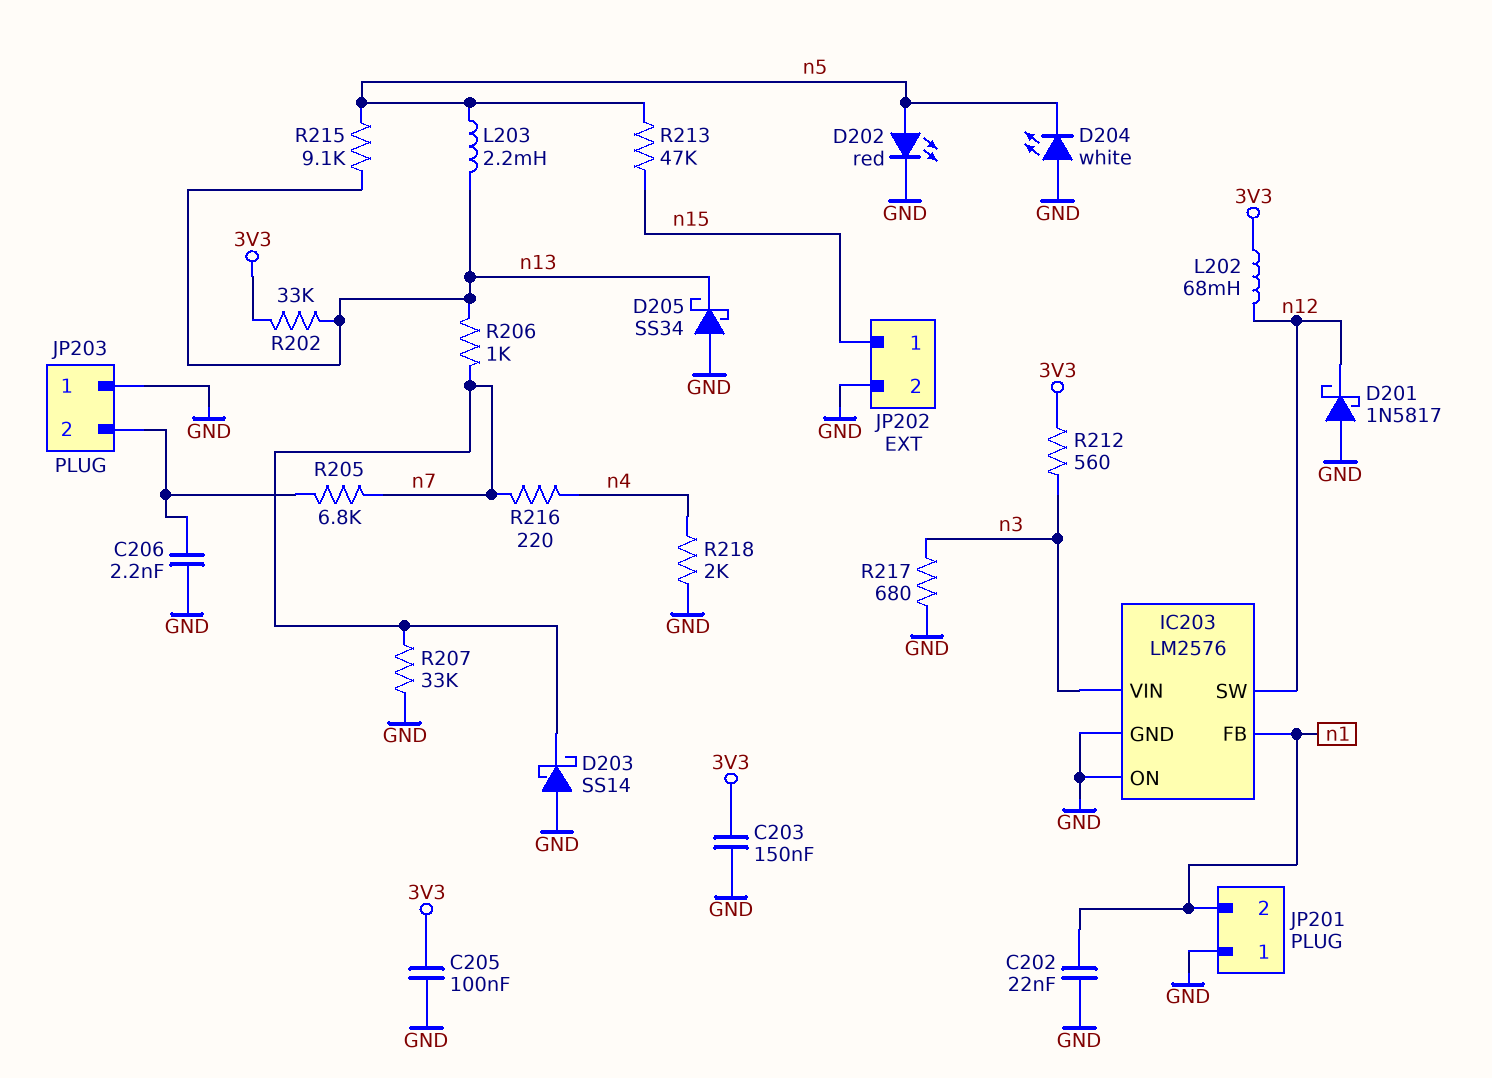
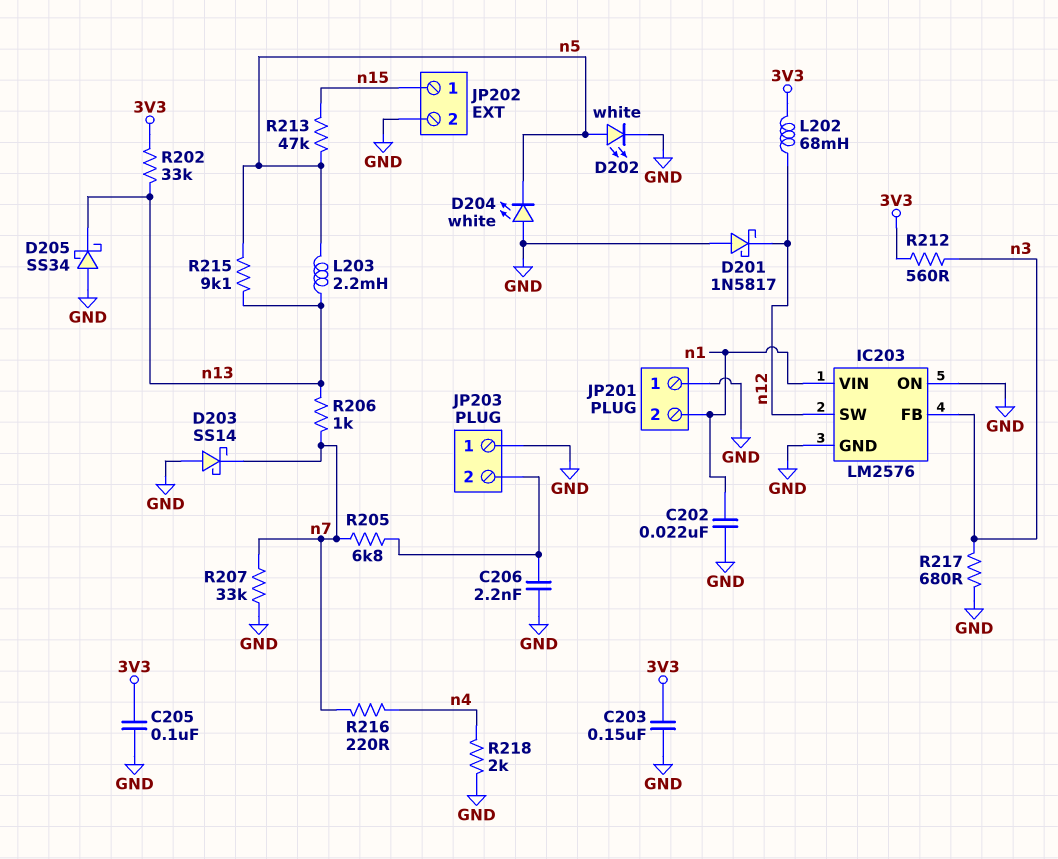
D202: LED red (A n5, K GND) -> LED white (A n5, K GND)
IC203 pin FB: n1 -> n3
IC203 pin VIN: n3 -> n1

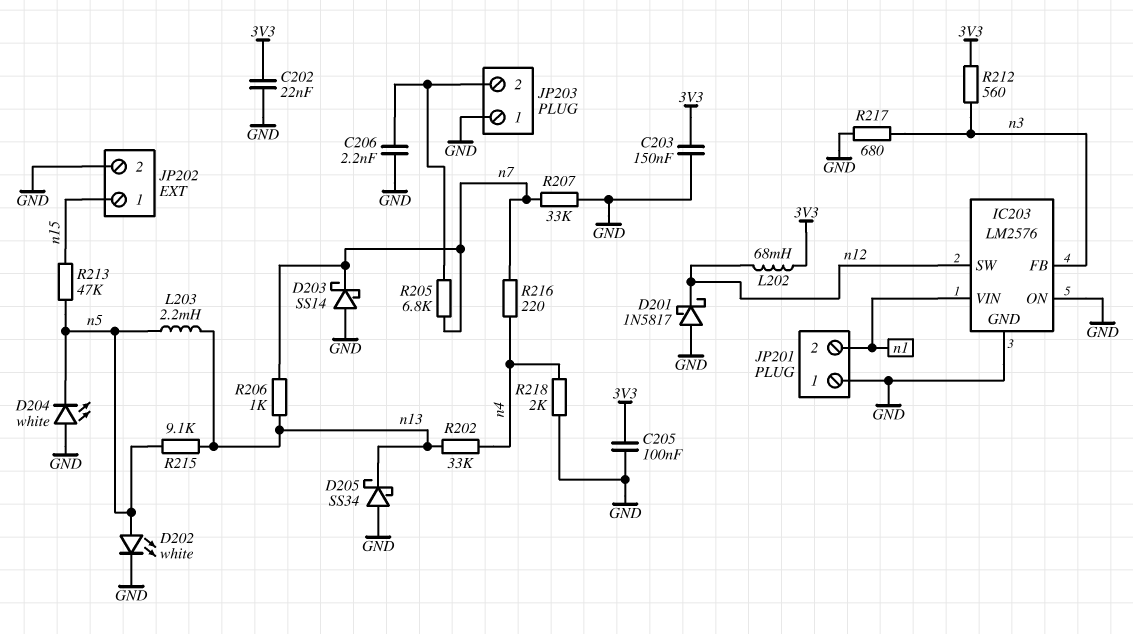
C202: 22nF (GND, n1) -> 22nF (3V3, GND)
R202: 33k (3V3, n13) -> 33k (n4, n13)

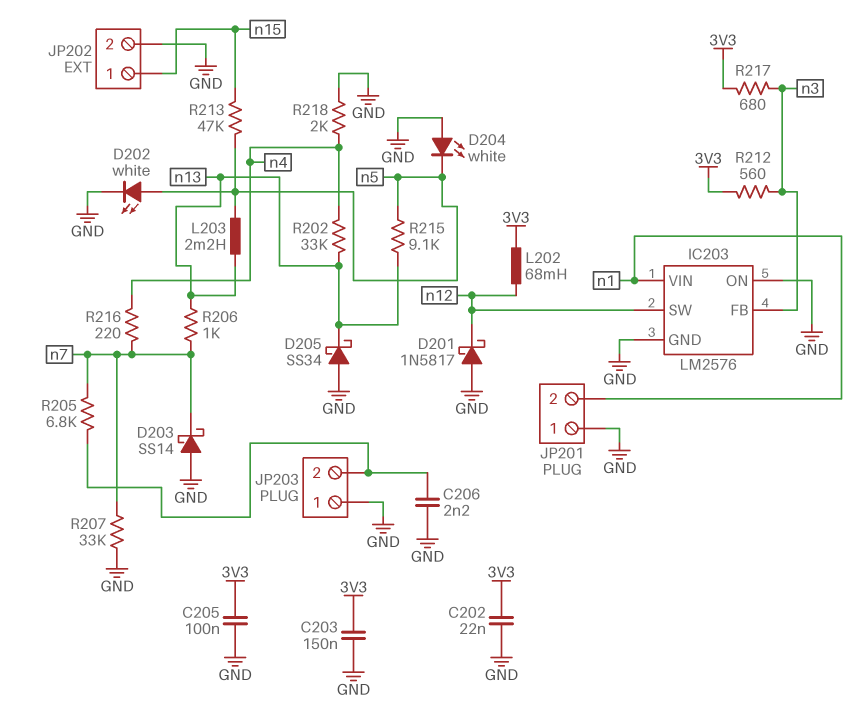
R217: 680 (GND, n3) -> 680 (3V3, n3)

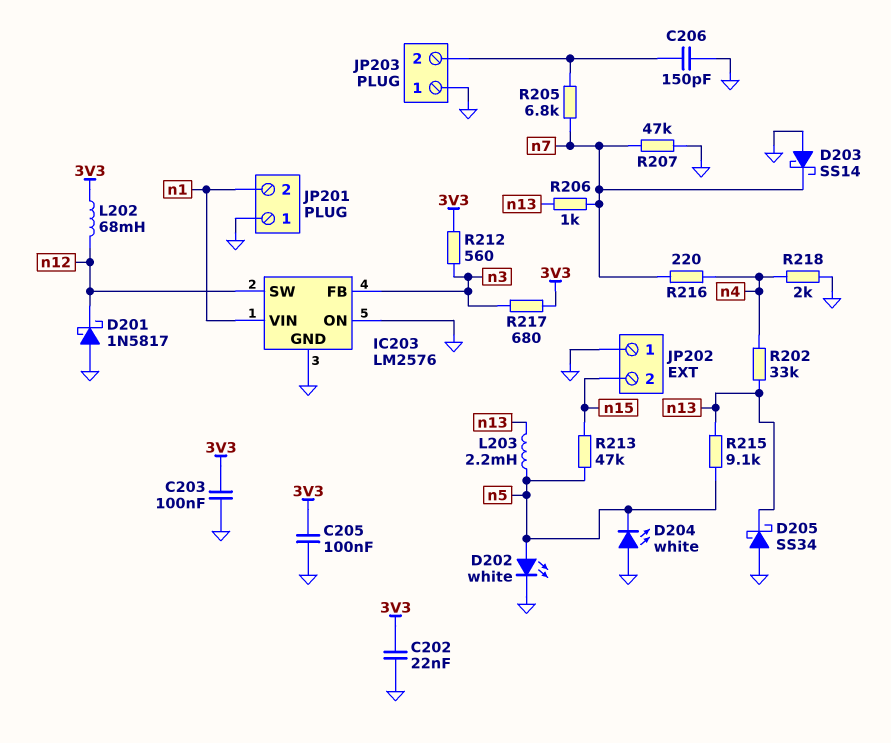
C203: 150nF (3V3, GND) -> 100nF (3V3, GND)
C206: 2.2nF (GND, JP203/2) -> 150pF (GND, JP203/2)
JP202 pin 1: n15 -> GND
JP202 pin 2: GND -> n15
R207: 33k (GND, n7) -> 47k (GND, n7)

